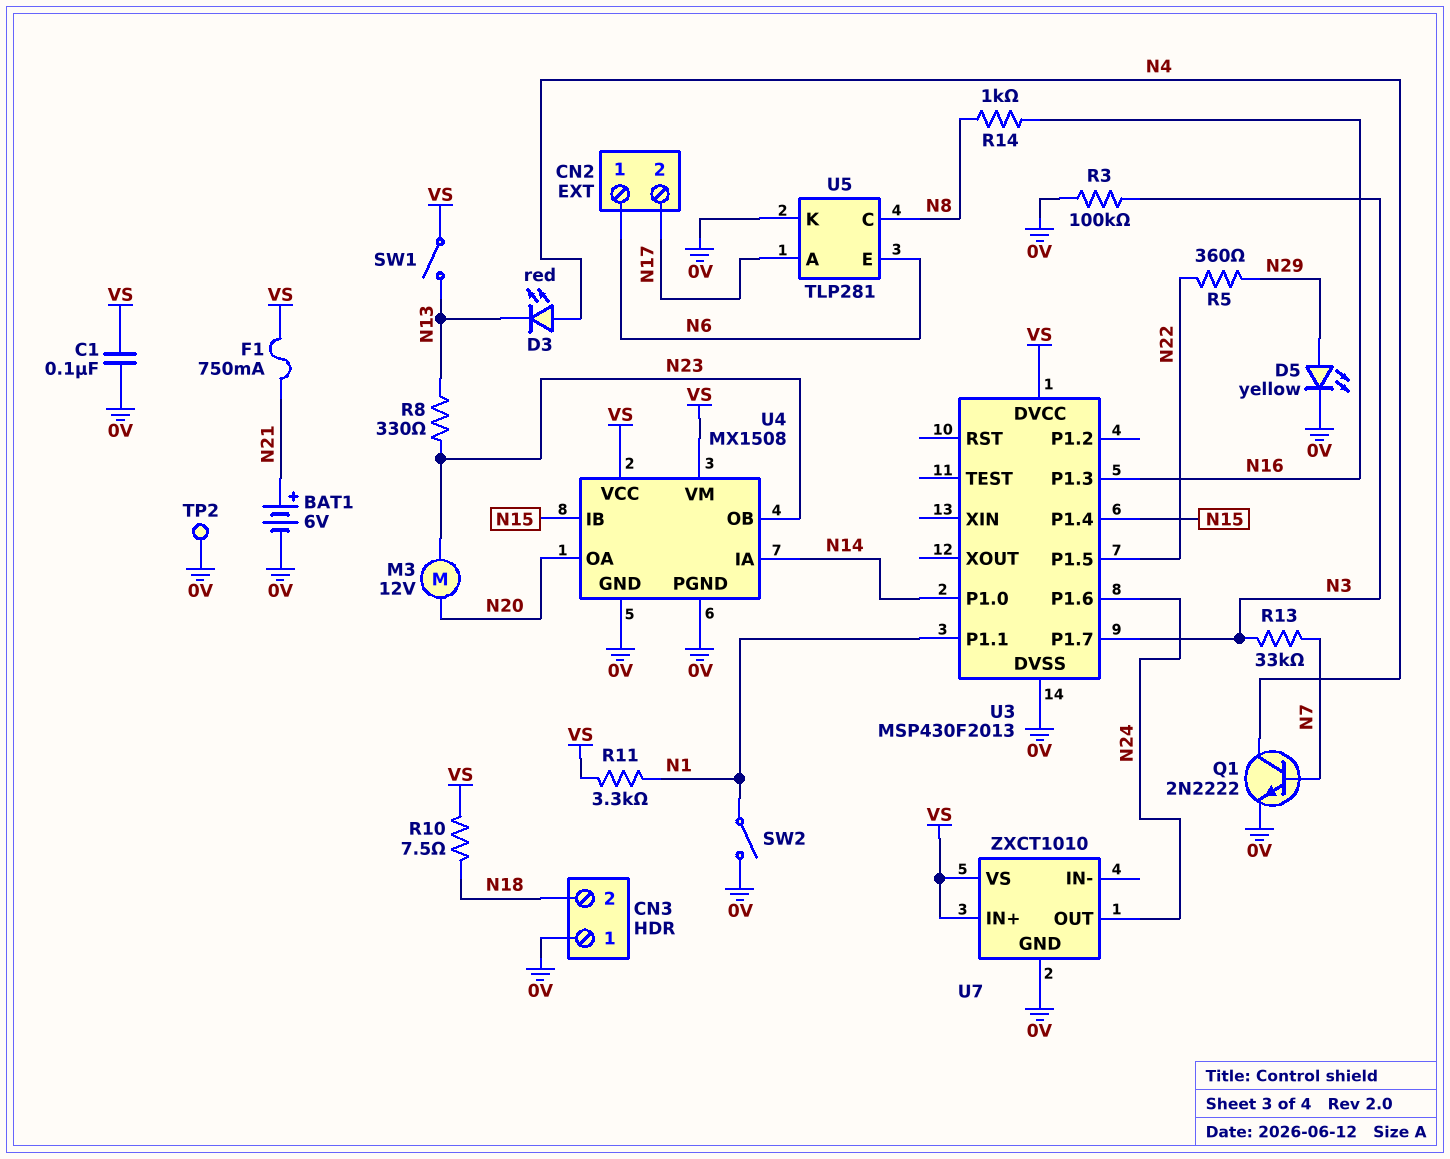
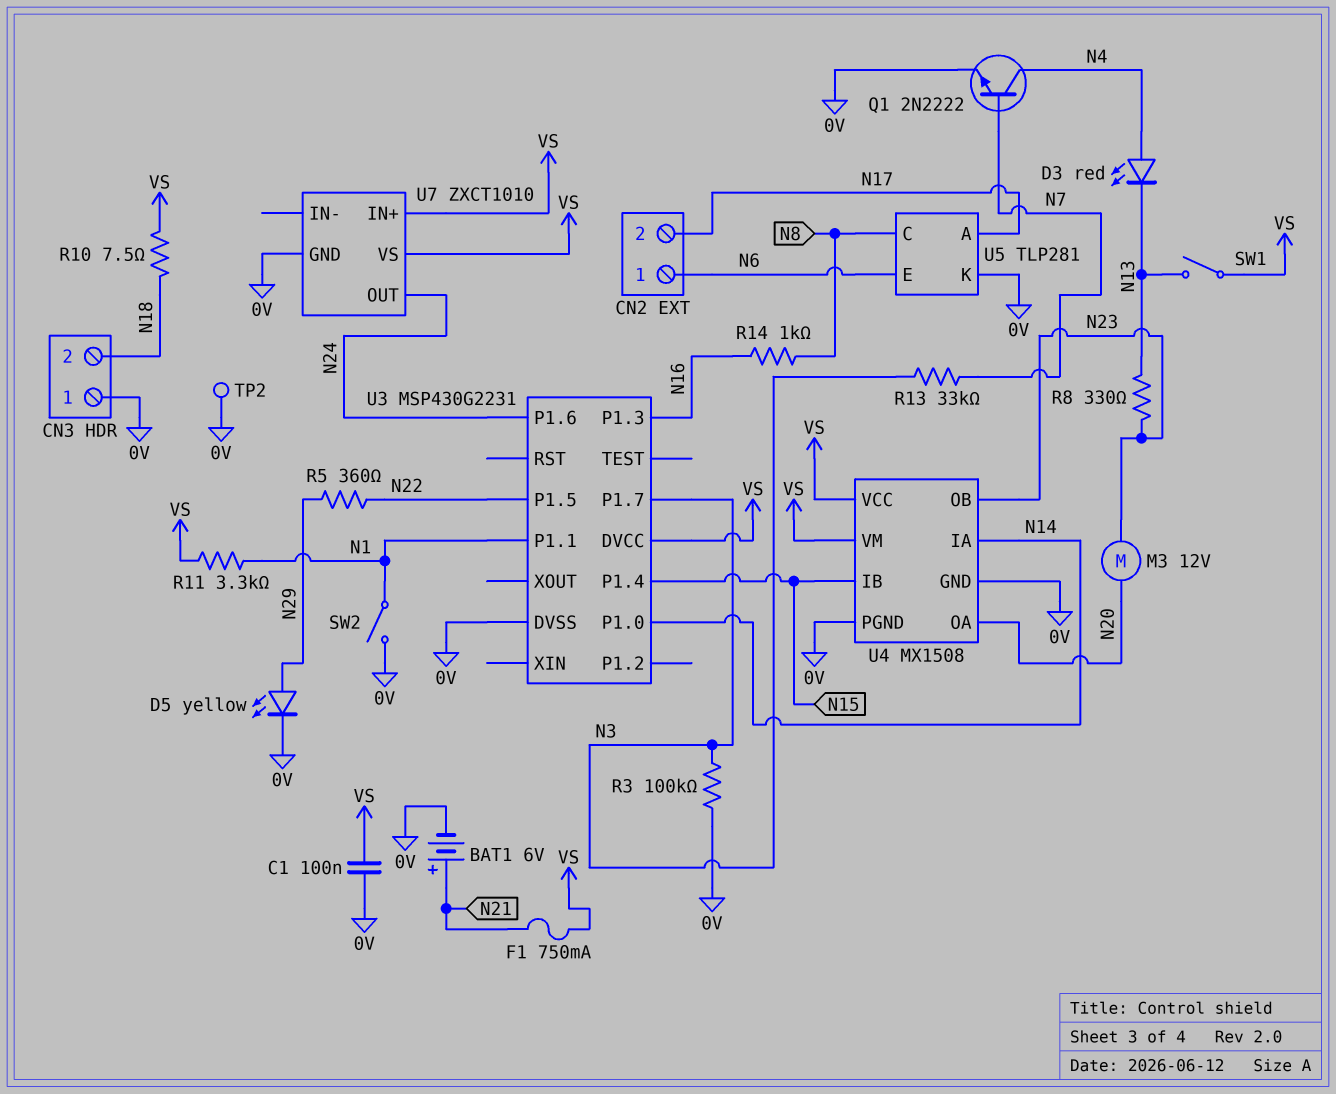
U3: MSP430F2013 -> MSP430G2231

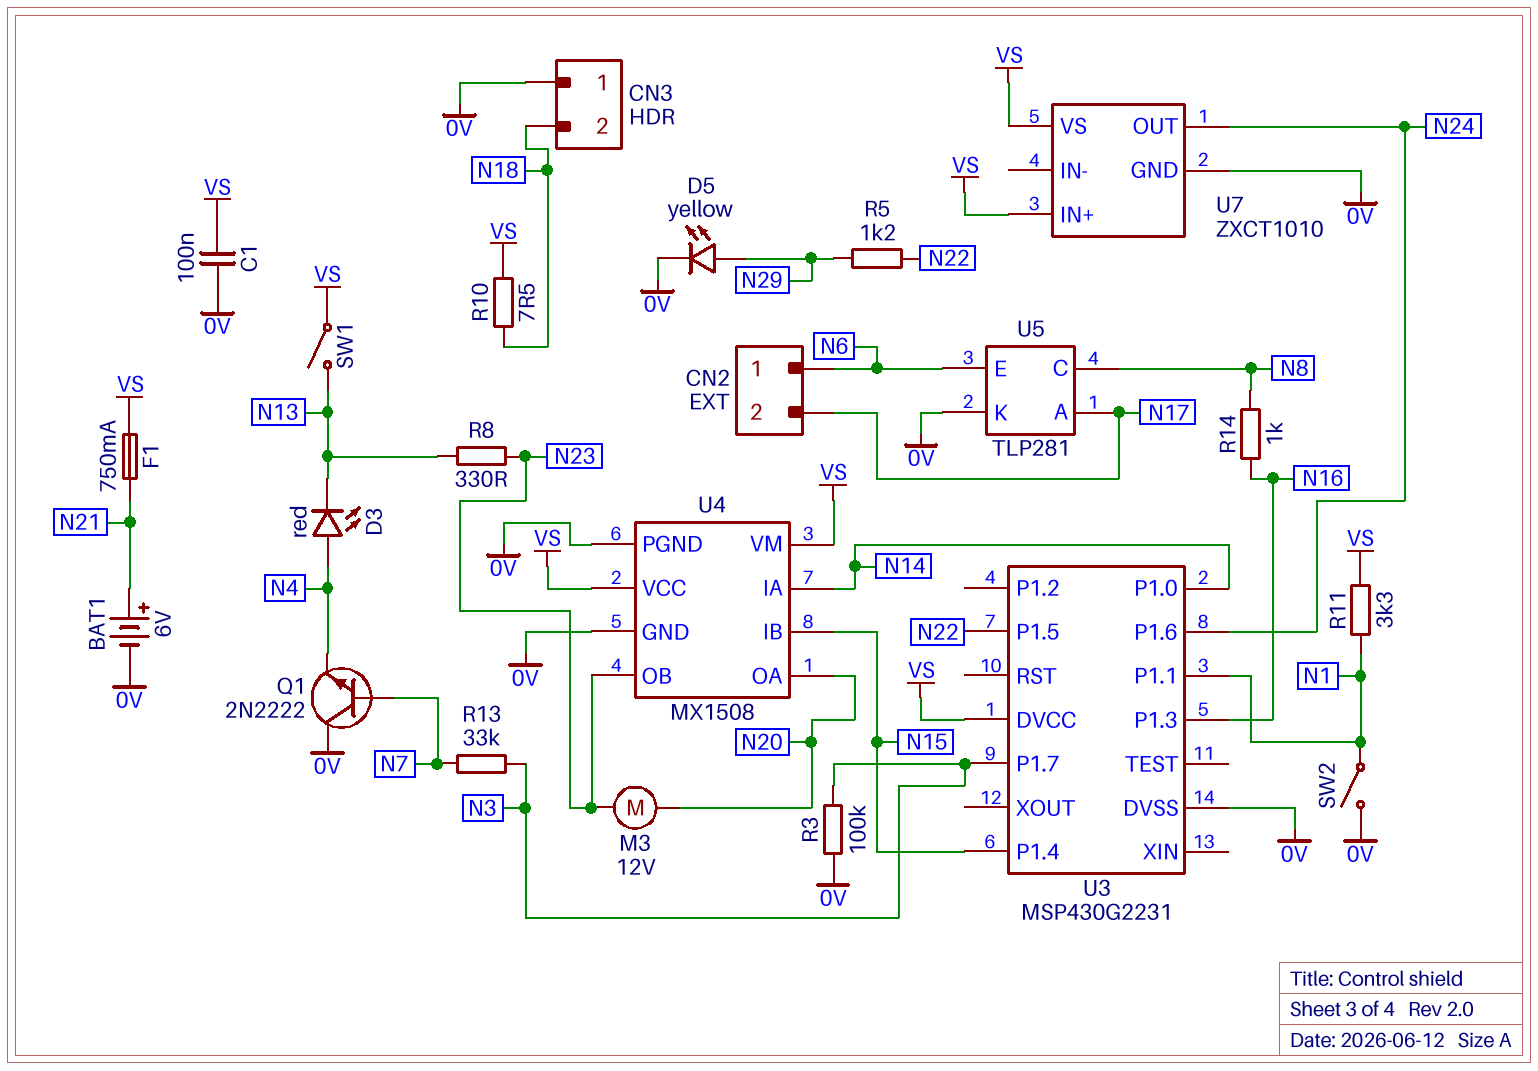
Q1: NPN 2N2222 (B N7, C N4, E 0V) -> NPN 2N2222 (B N7, C 0V, E N4)
R5: 360 (N22, N29) -> 1.2k (N22, N29)
TP2: test point (0V) -> none

